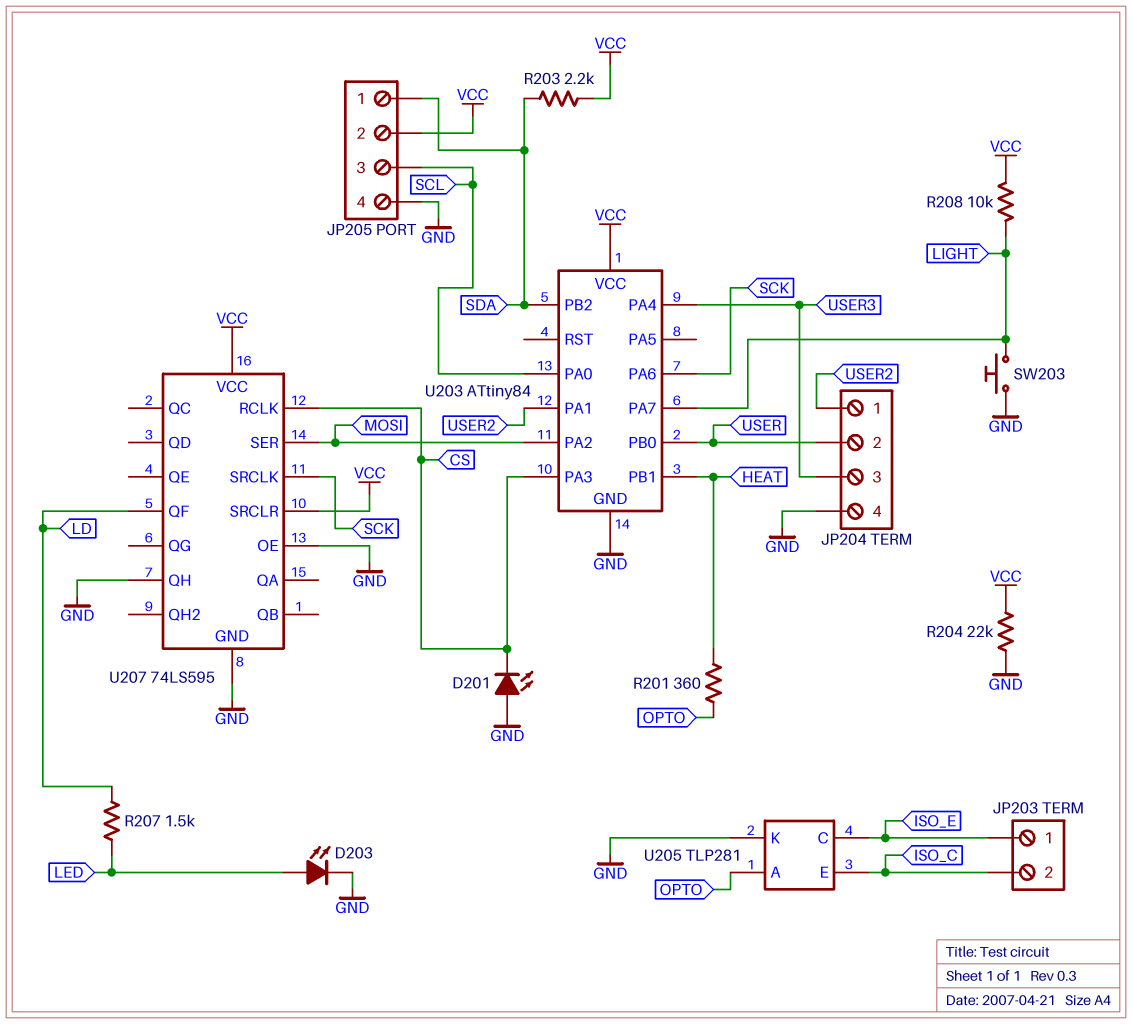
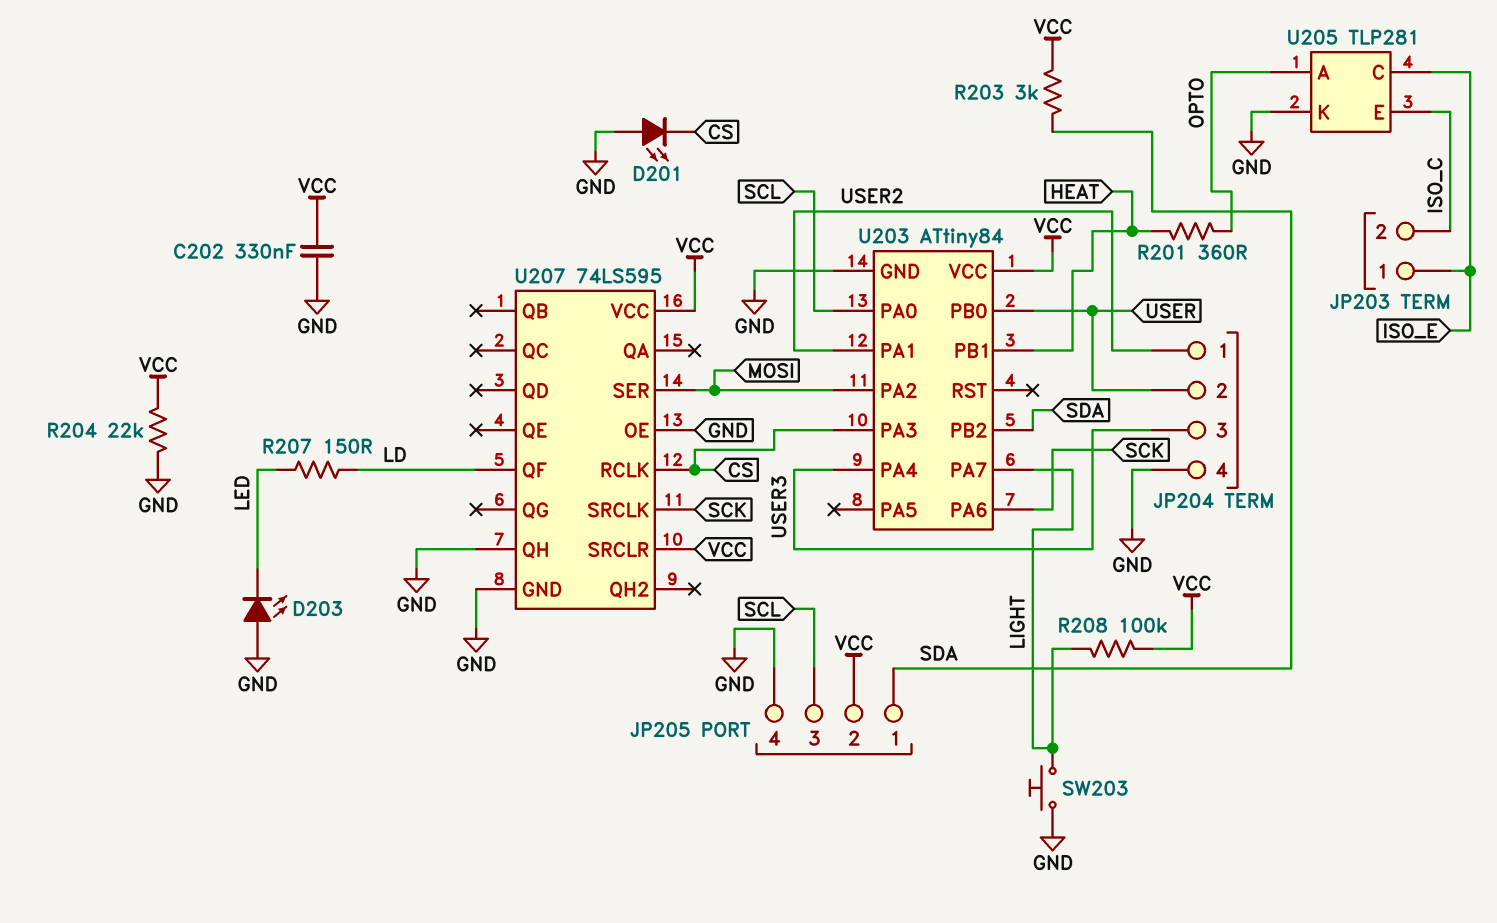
C202: none -> 330nF (GND, VCC)
D203: LED (A LED, K GND) -> LED (A GND, K LED)
R203: 2.2k (SDA, VCC) -> 3k (SDA, VCC)
R207: 1.5k (LD, LED) -> 150 (LD, LED)
R208: 10k (LIGHT, VCC) -> 100k (LIGHT, VCC)

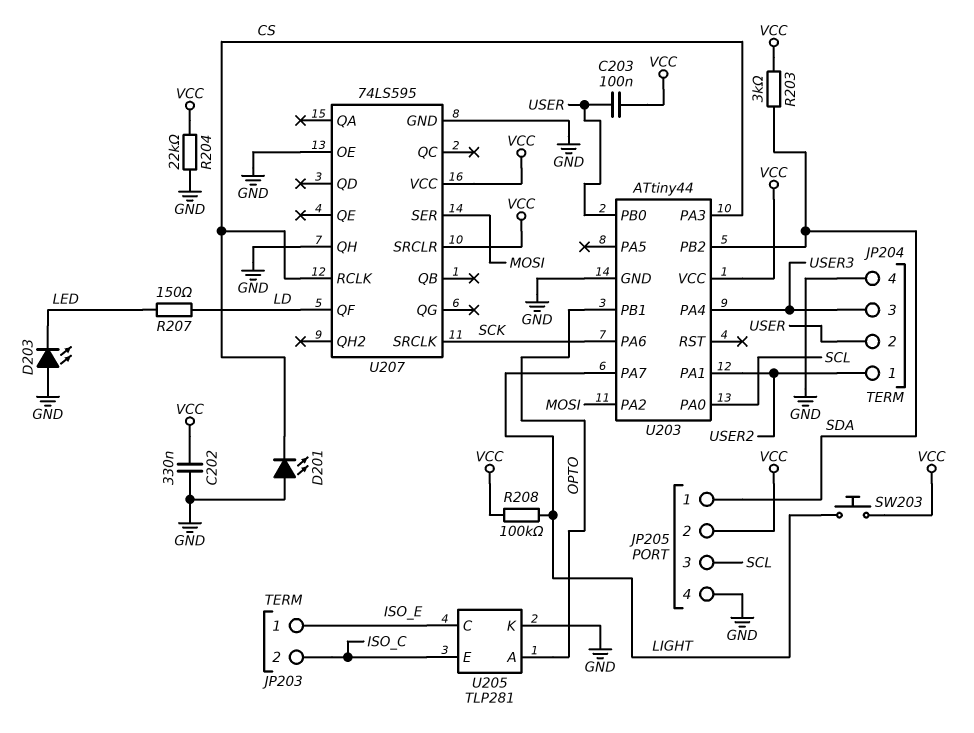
C203: none -> 100nF (USER, VCC)
R201: 360 (HEAT, OPTO) -> none
SW203: button (GND, LIGHT) -> button (LIGHT, VCC)
U203: ATtiny84 -> ATtiny44
U203 pin PB1: HEAT -> OPTO

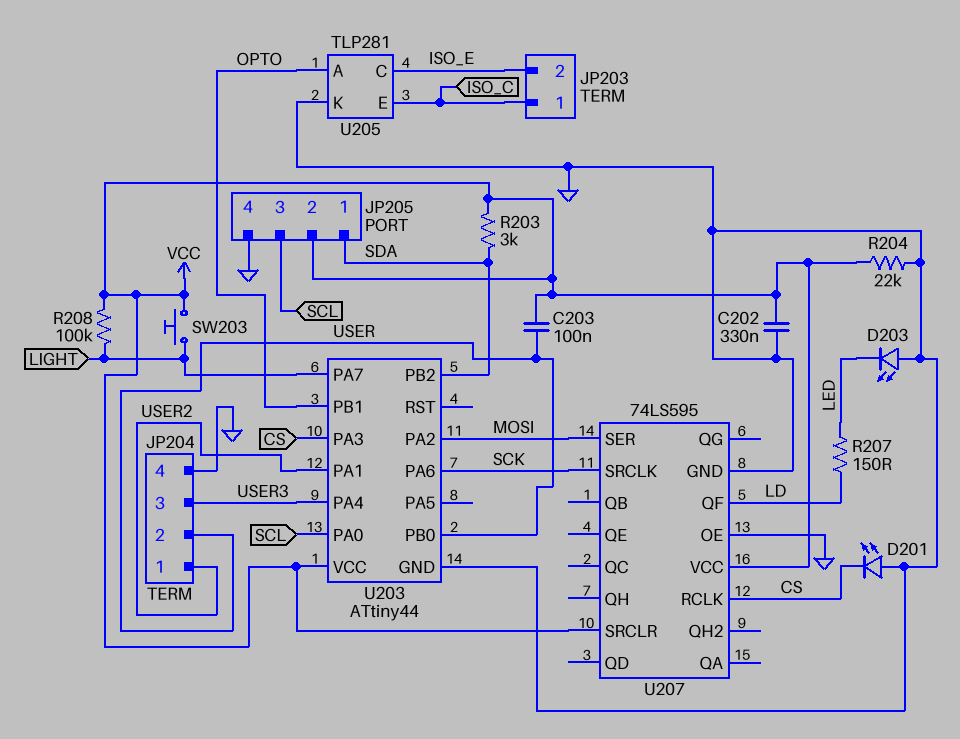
JP203 pin 1: ISO_E -> ISO_C
JP203 pin 2: ISO_C -> ISO_E
U207 pin QH: GND -> none

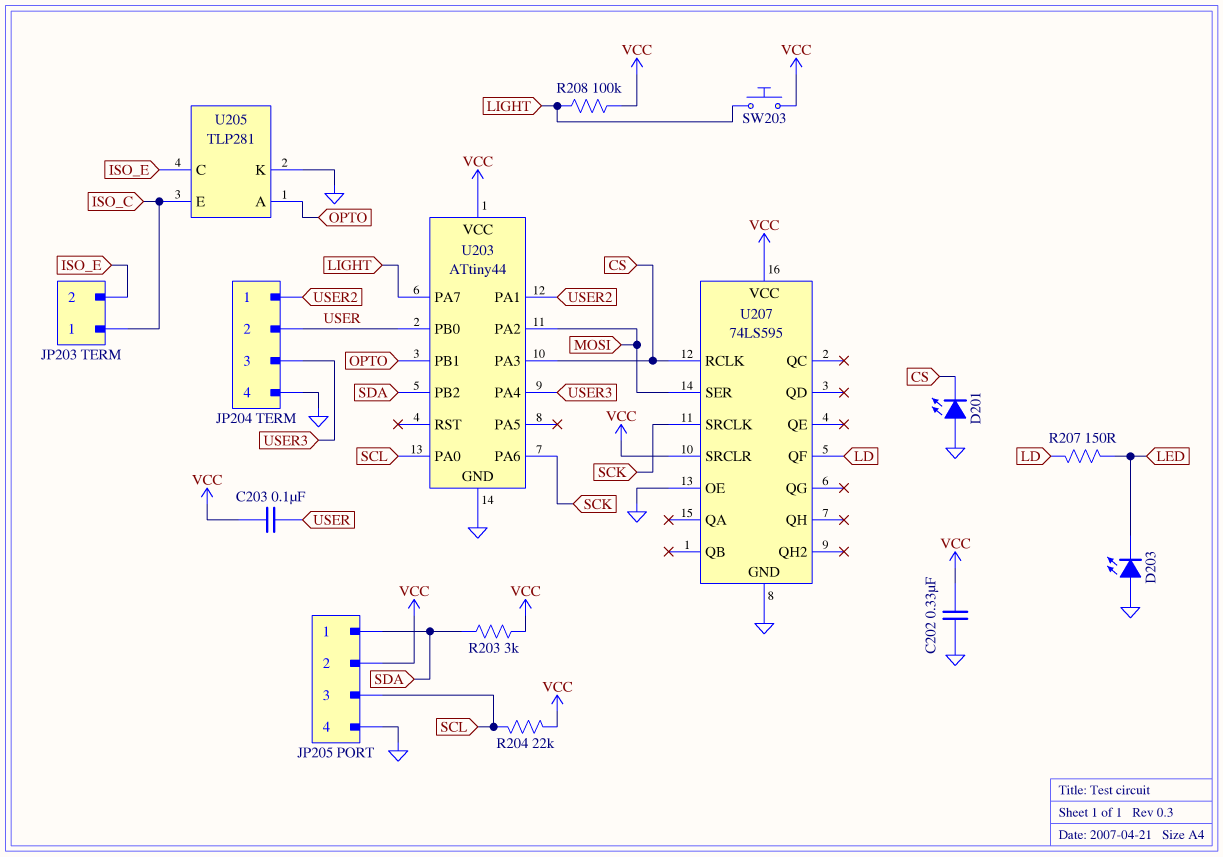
R204: 22k (GND, VCC) -> 22k (SCL, VCC)

